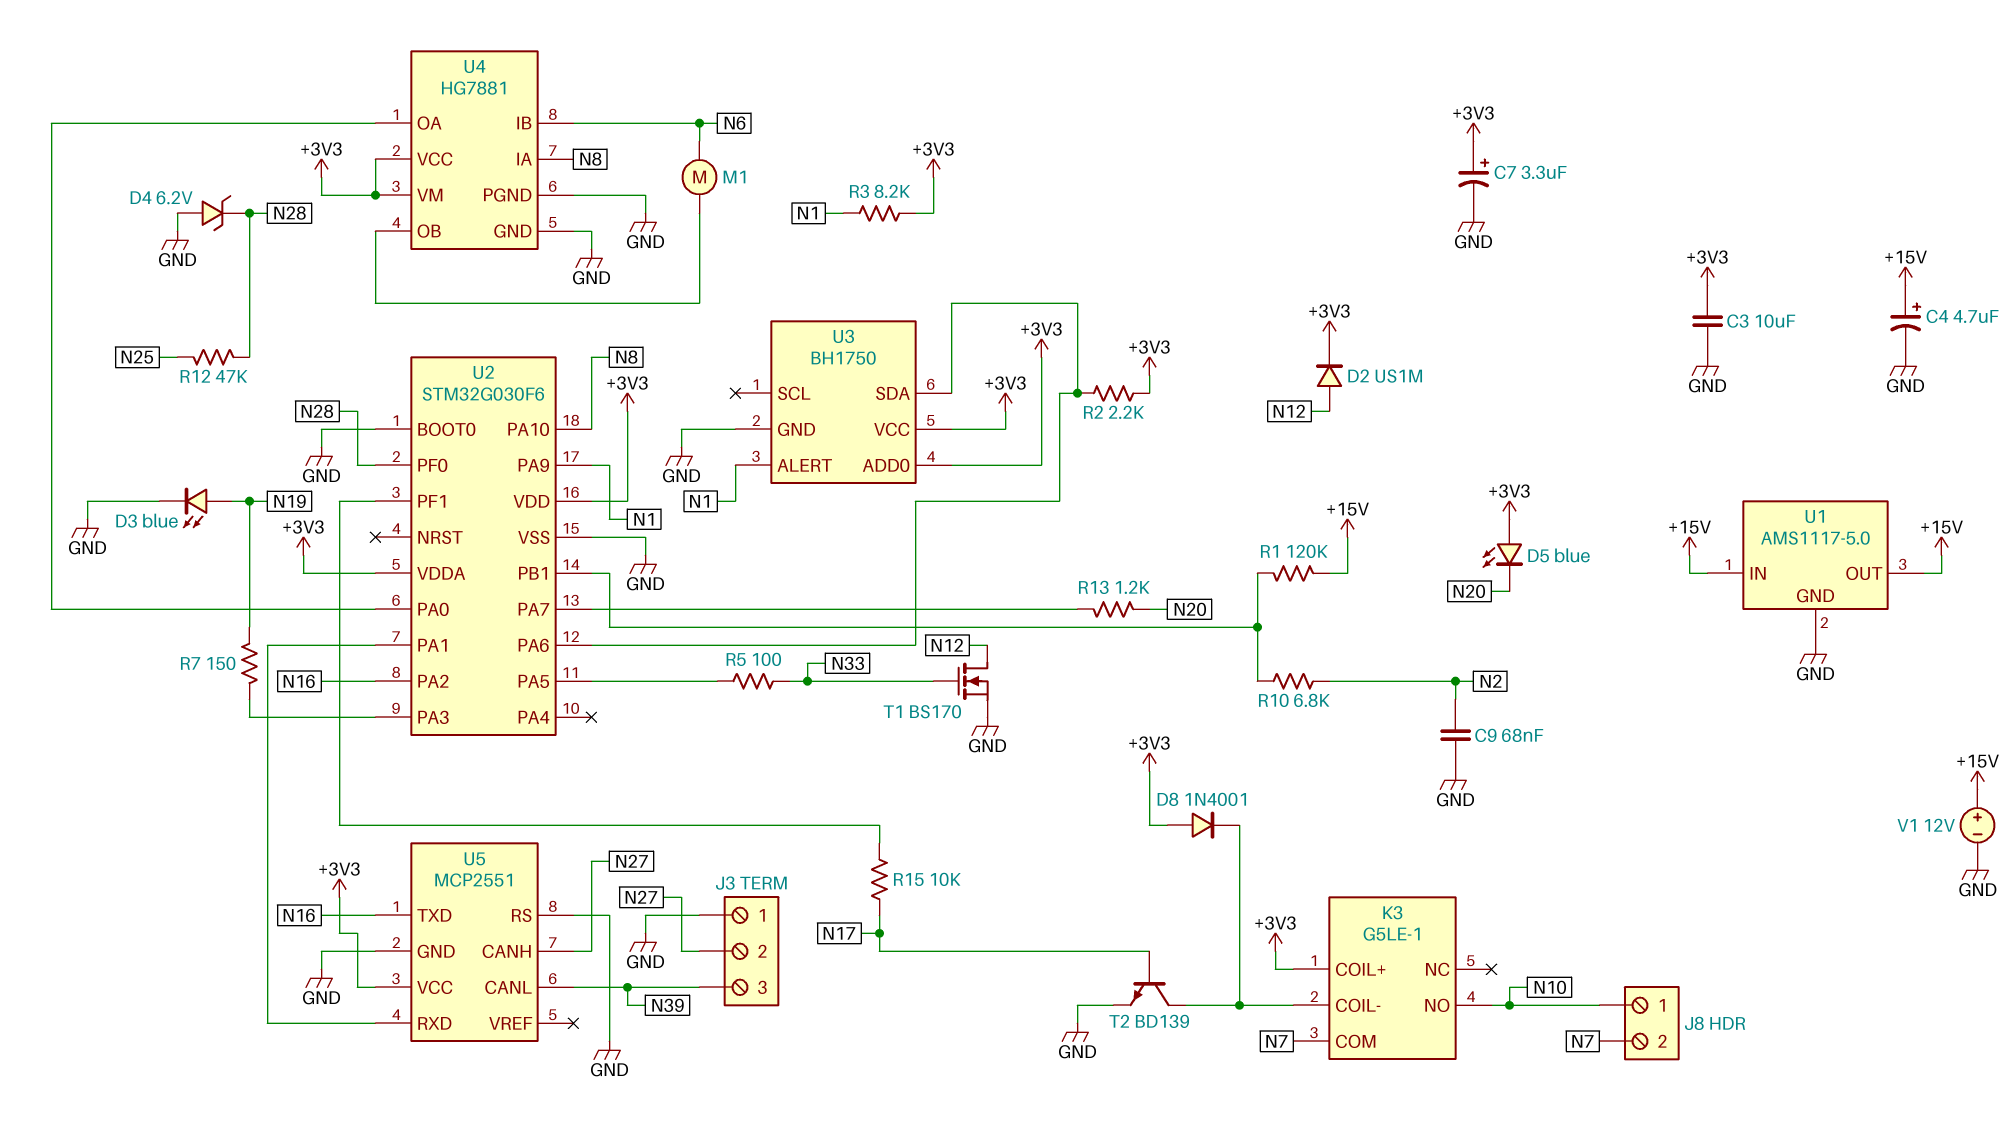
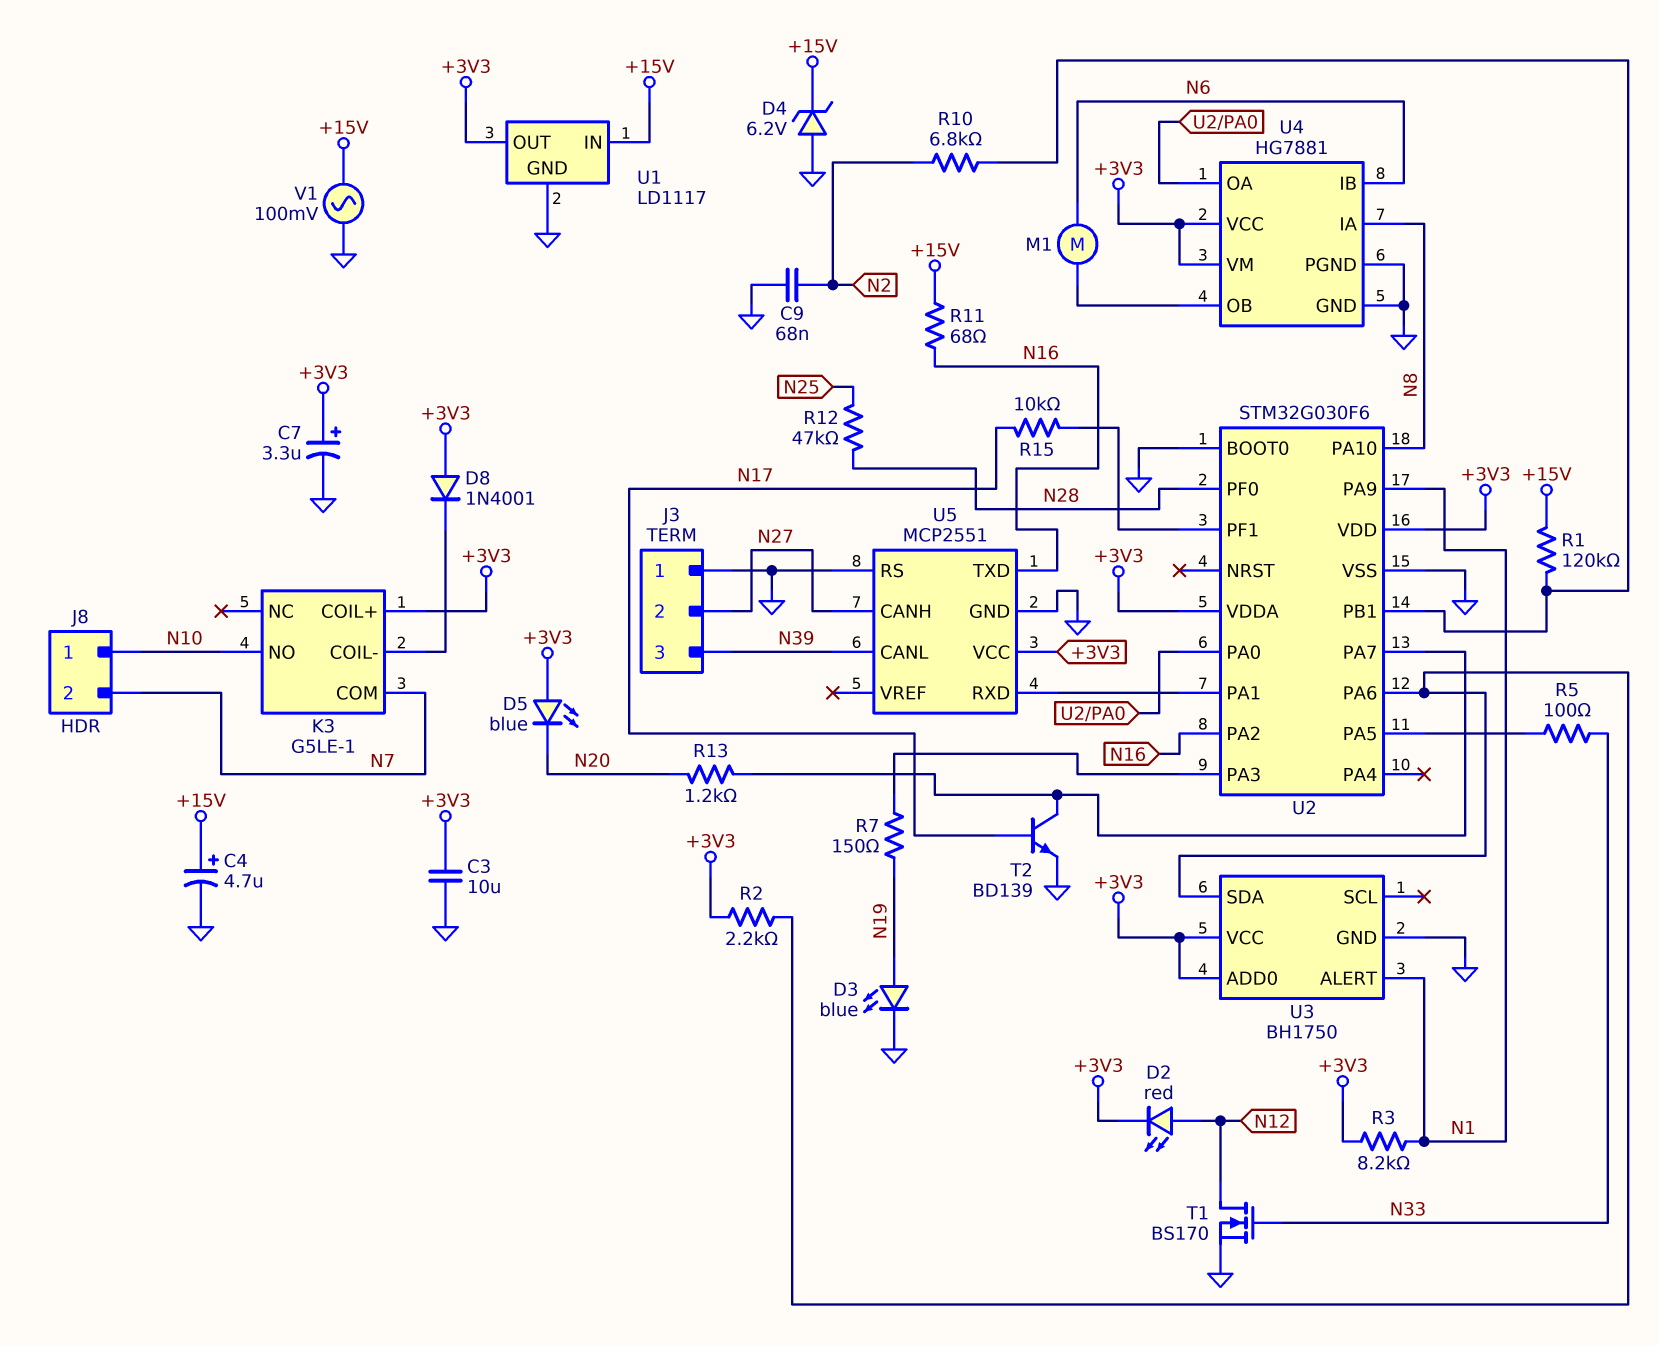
D2: diode US1M (A N12, K +3V3) -> LED red (A N12, K +3V3)
D4: zener 6.2V (A GND, K N28) -> zener 6.2V (A GND, K +15V)
R11: none -> 68 (+15V, N16)
T2: NPN BD139 (B N17, C K3/COIL-, E GND) -> NPN BD139 (B N17, C U2/PA7, E GND)
U1: AMS1117-5.0 -> LD1117
U1 pin OUT: +15V -> +3V3
V1: 12V (plus +15V, minus GND) -> AC 100mV (+15V, GND)

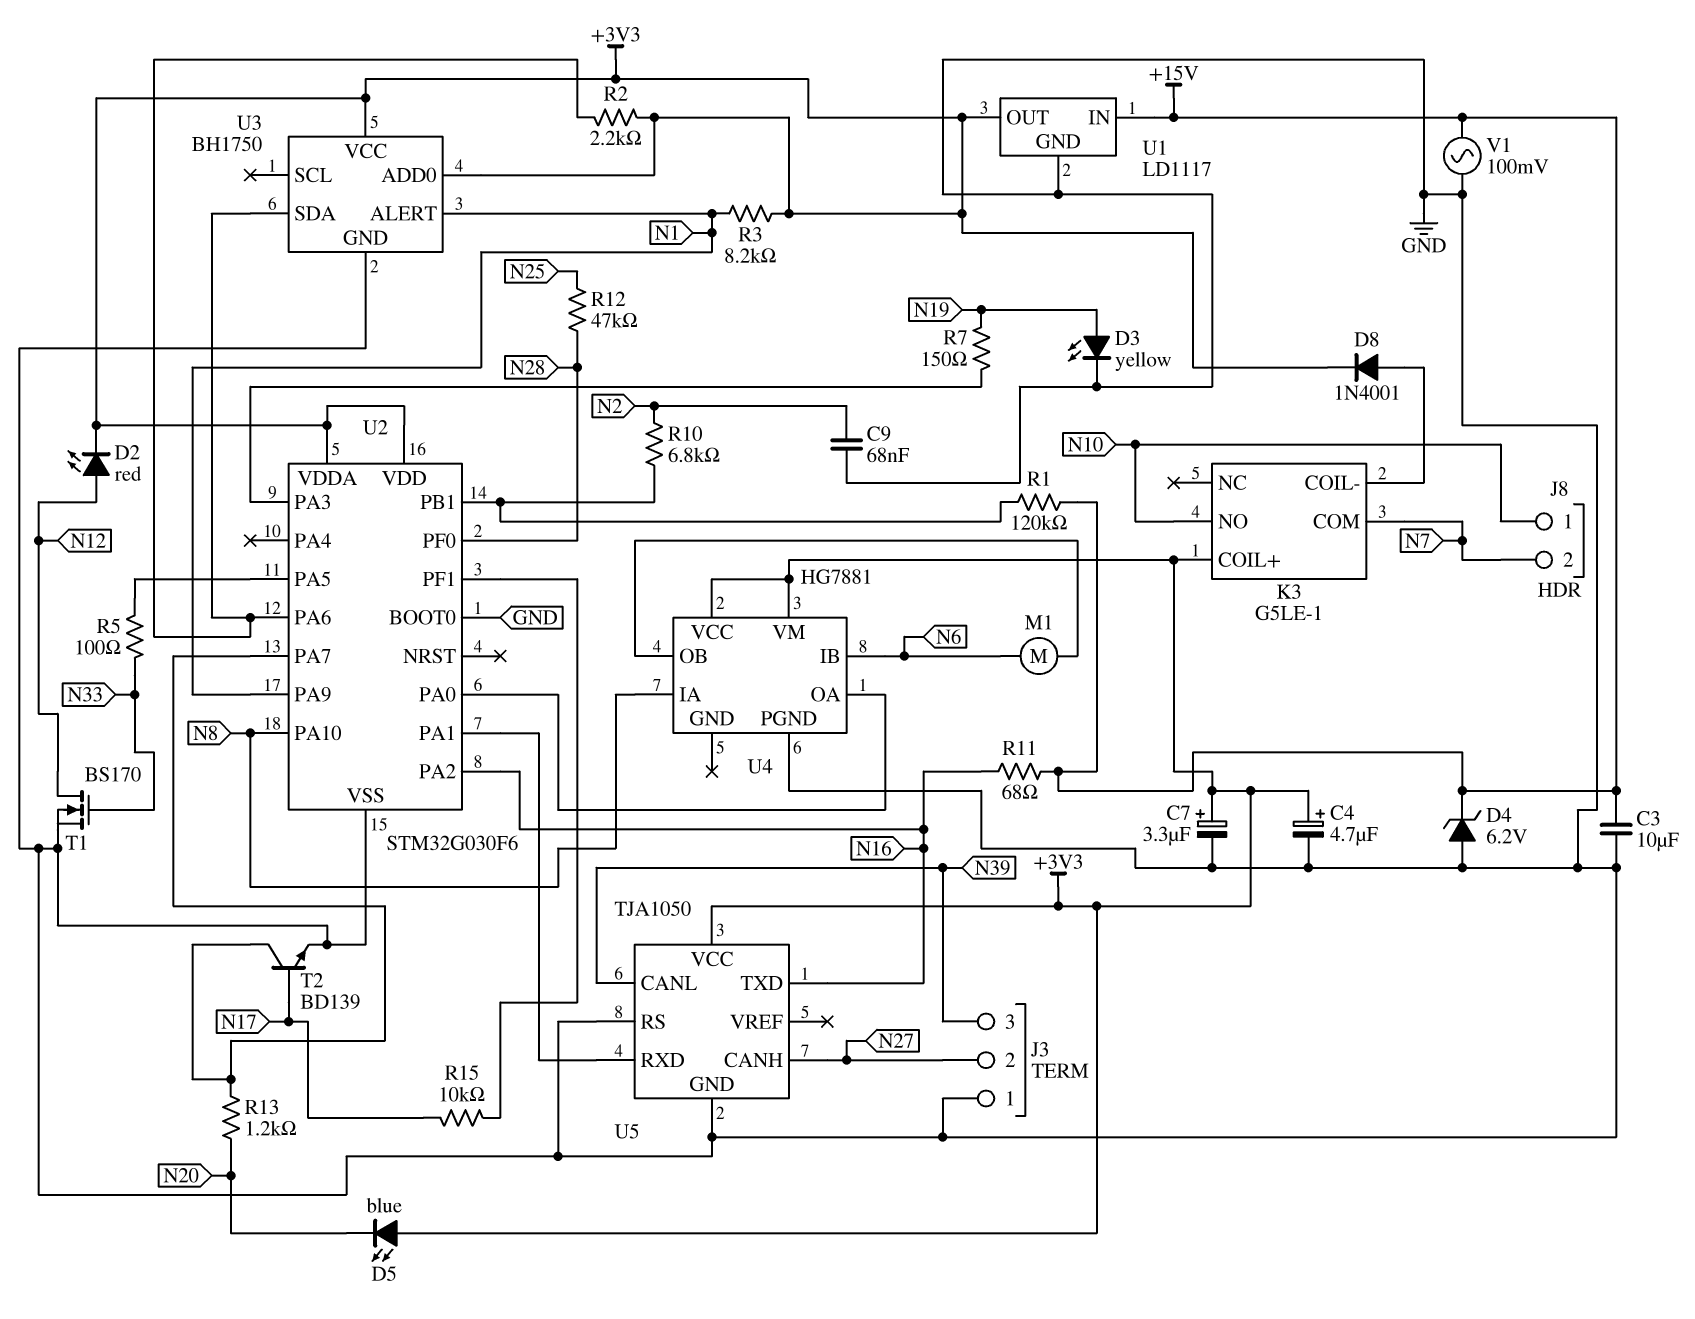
C3: 10uF (+3V3, GND) -> 10uF (+15V, GND)
C4: 4.7uF (plus +15V, minus GND) -> 4.7uF (plus +3V3, minus GND)
D3: LED blue (A N19, K GND) -> LED yellow (A N19, K GND)
D8: diode 1N4001 (A +3V3, K K3/COIL-) -> diode 1N4001 (A K3/COIL-, K +3V3)
U4 pin GND: GND -> none
U5: MCP2551 -> TJA1050

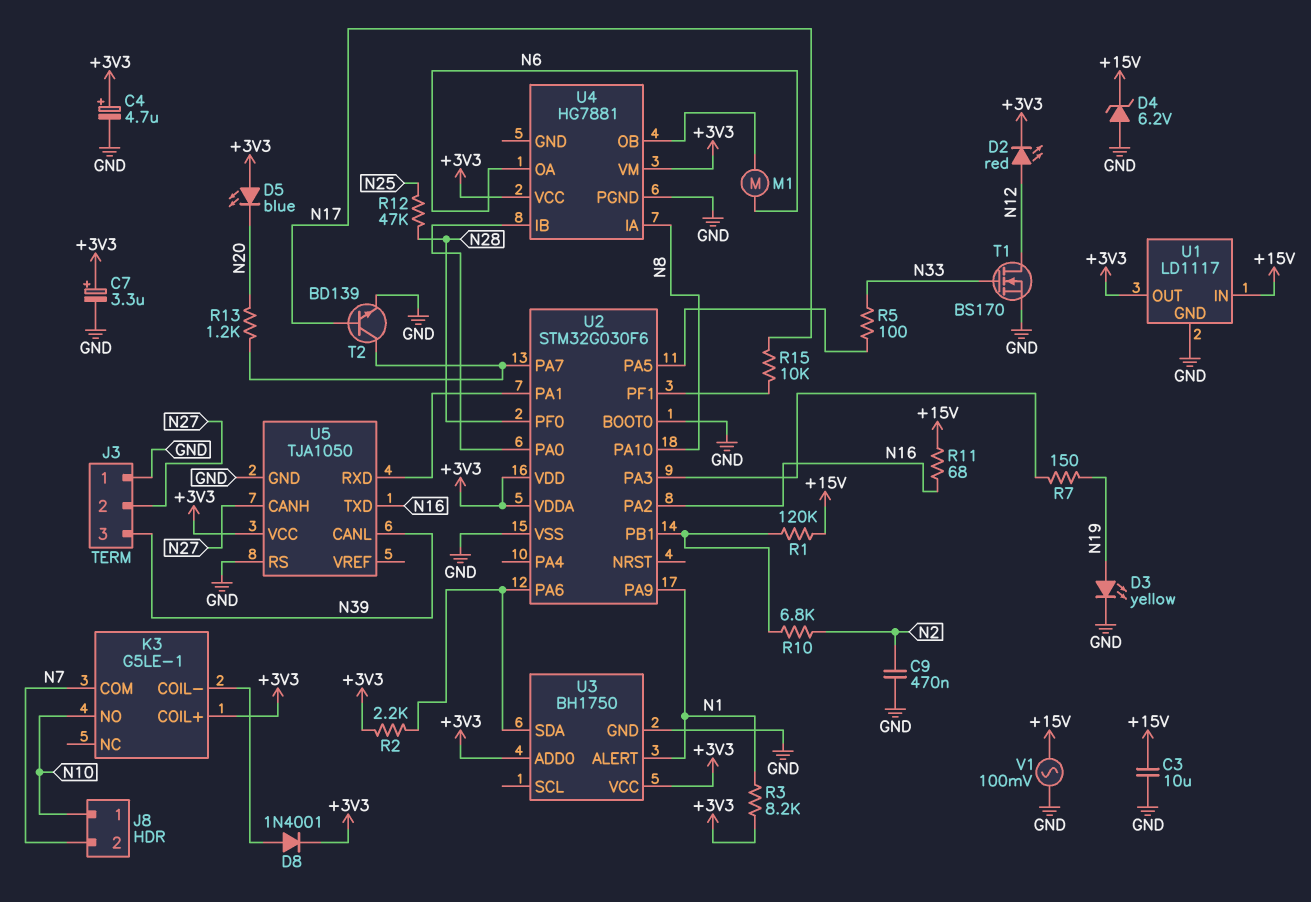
C9: 68nF (GND, N2) -> 470nF (GND, N2)
U4 pin IB: N6 -> U2/PA0
U4 pin OA: U2/PA0 -> N6

